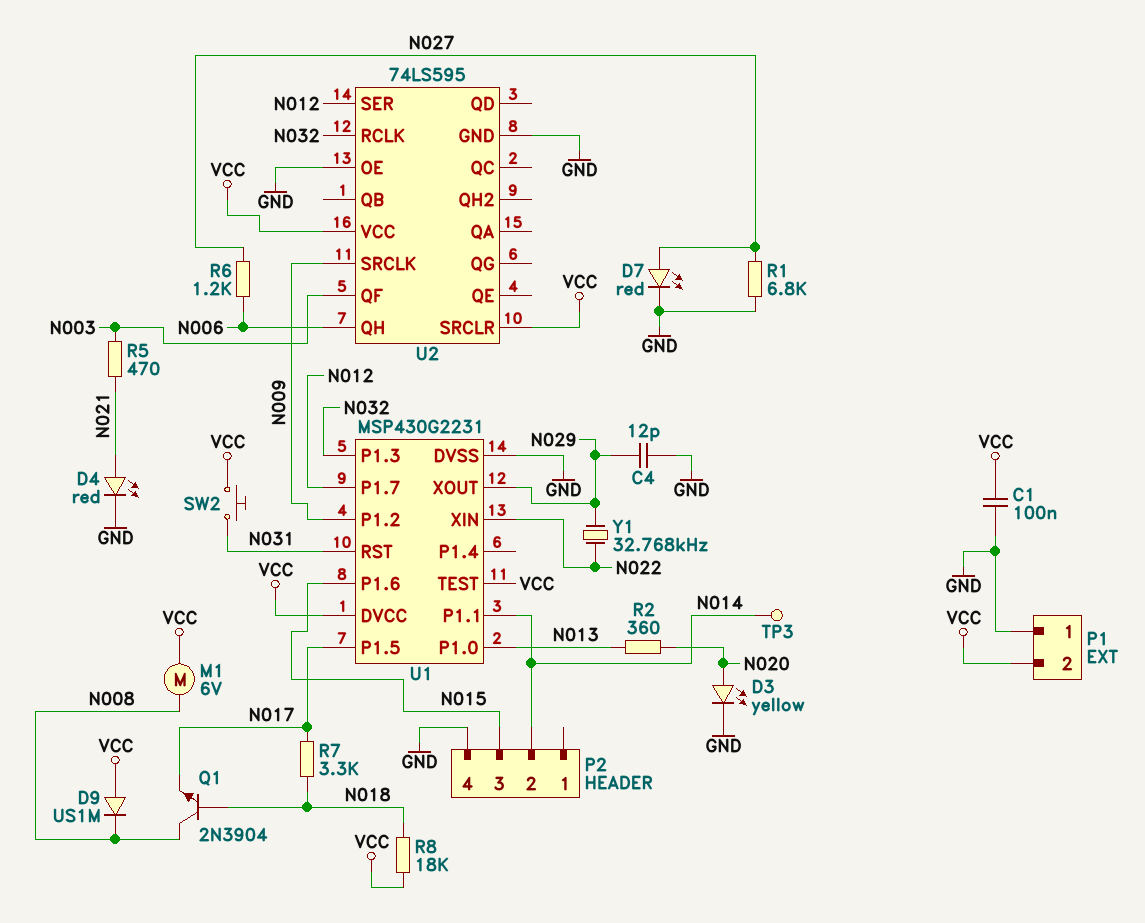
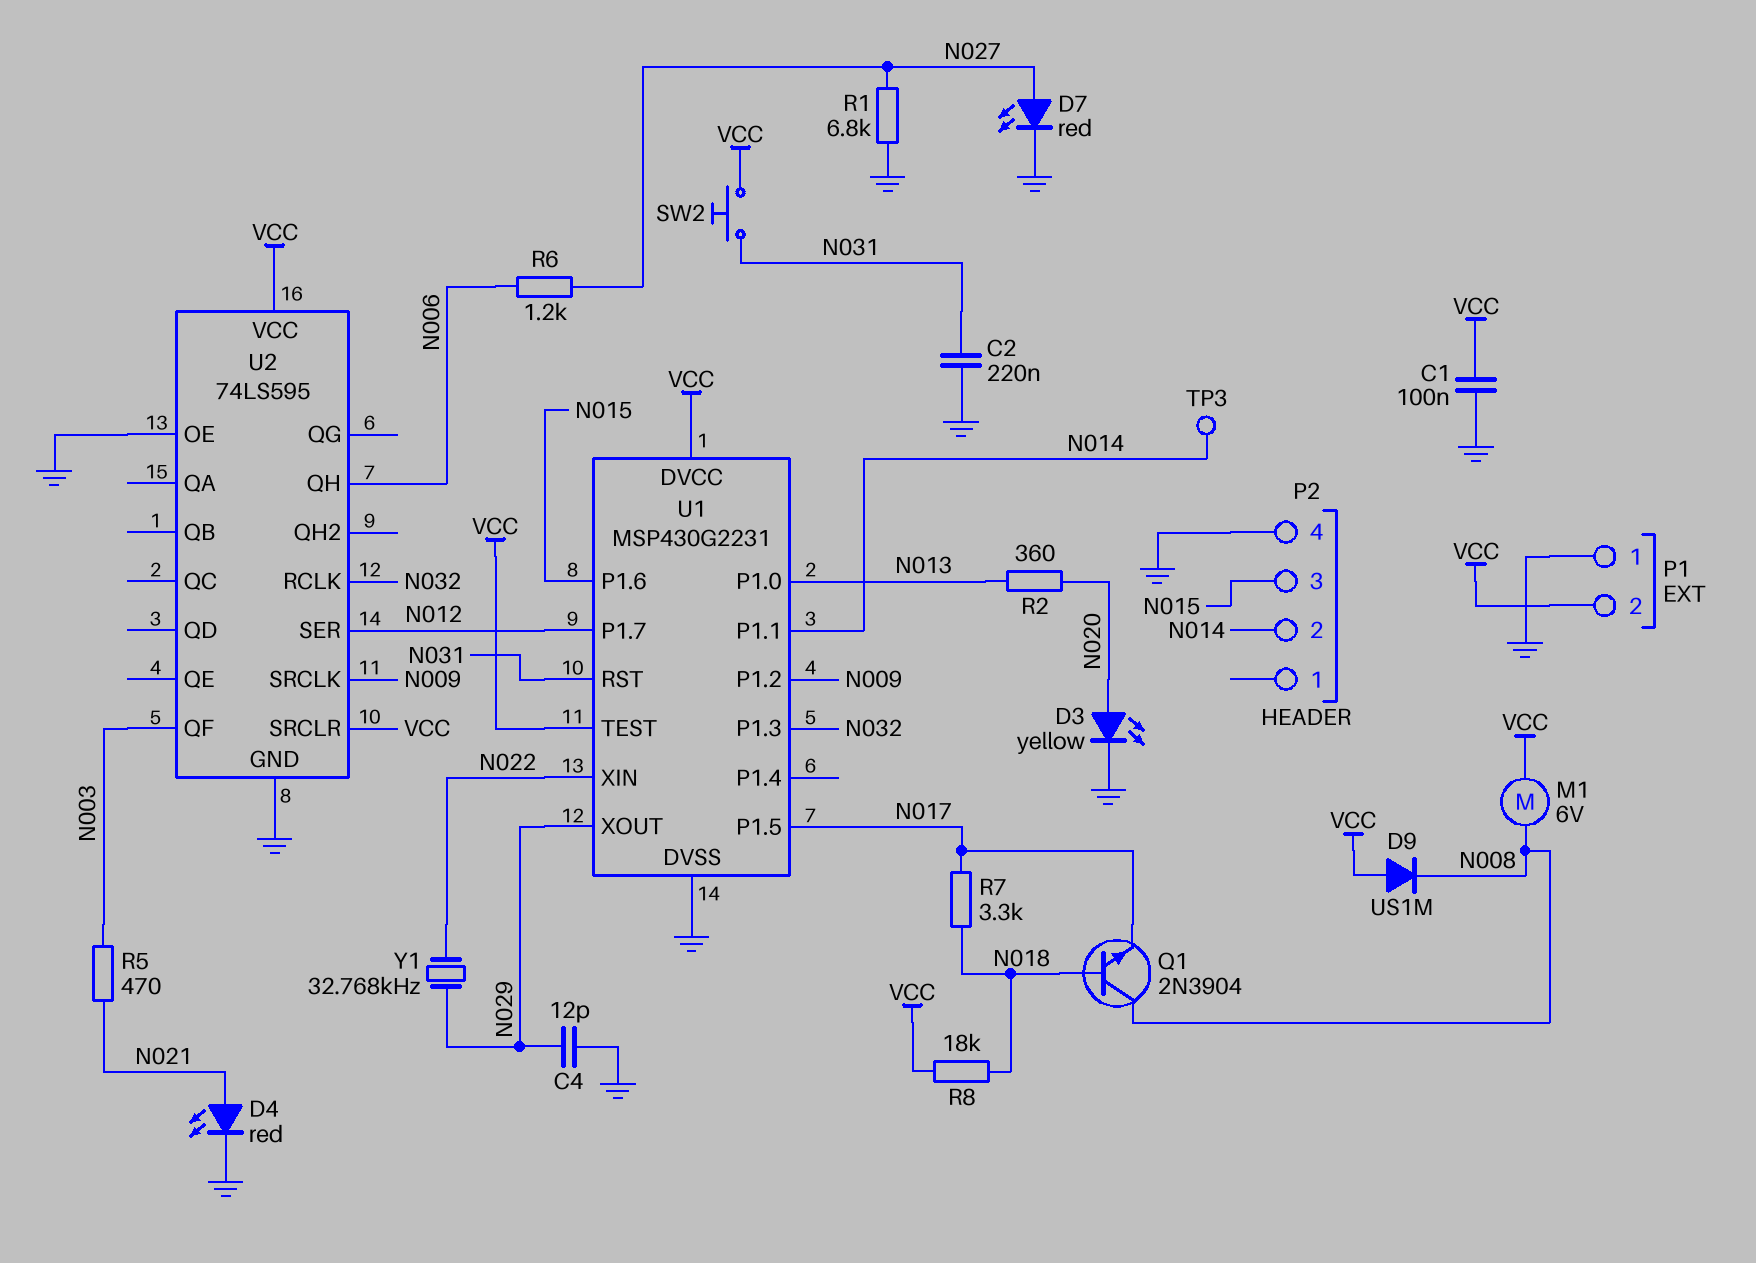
C2: none -> 220nF (GND, N031)

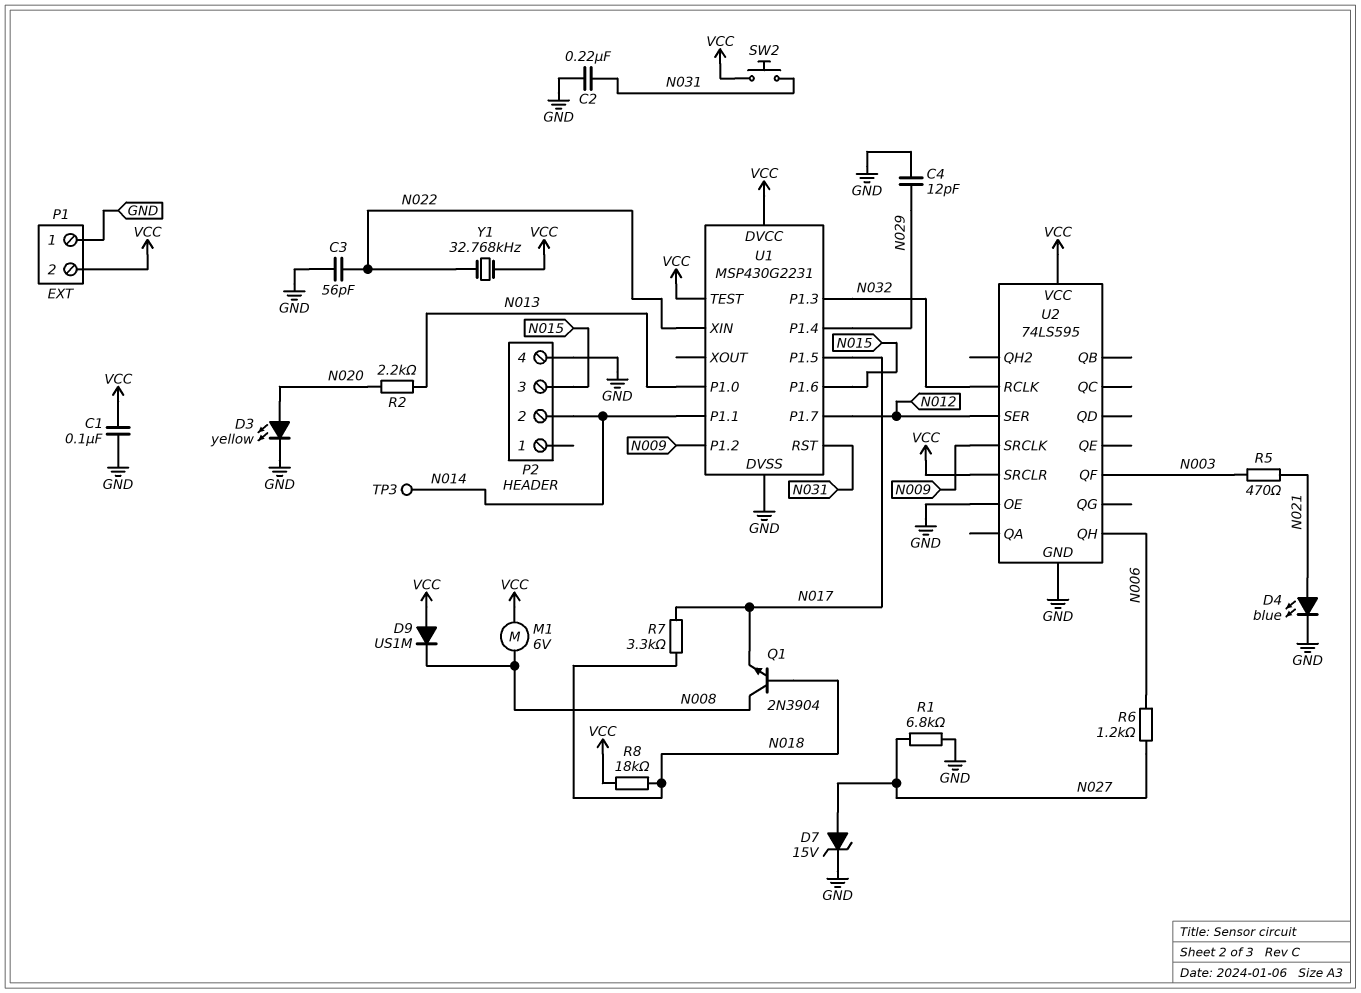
C3: none -> 56pF (GND, N022)
D4: LED red (A N021, K GND) -> LED blue (A N021, K GND)
D7: LED red (A N027, K GND) -> zener 15V (A N027, K GND)
R2: 360 (N013, N020) -> 2.2k (N013, N020)
U1 pin P1.4: none -> N029
U1 pin XOUT: N029 -> none
Y1: 32.768kHz (N022, N029) -> 32.768kHz (N022, VCC)

